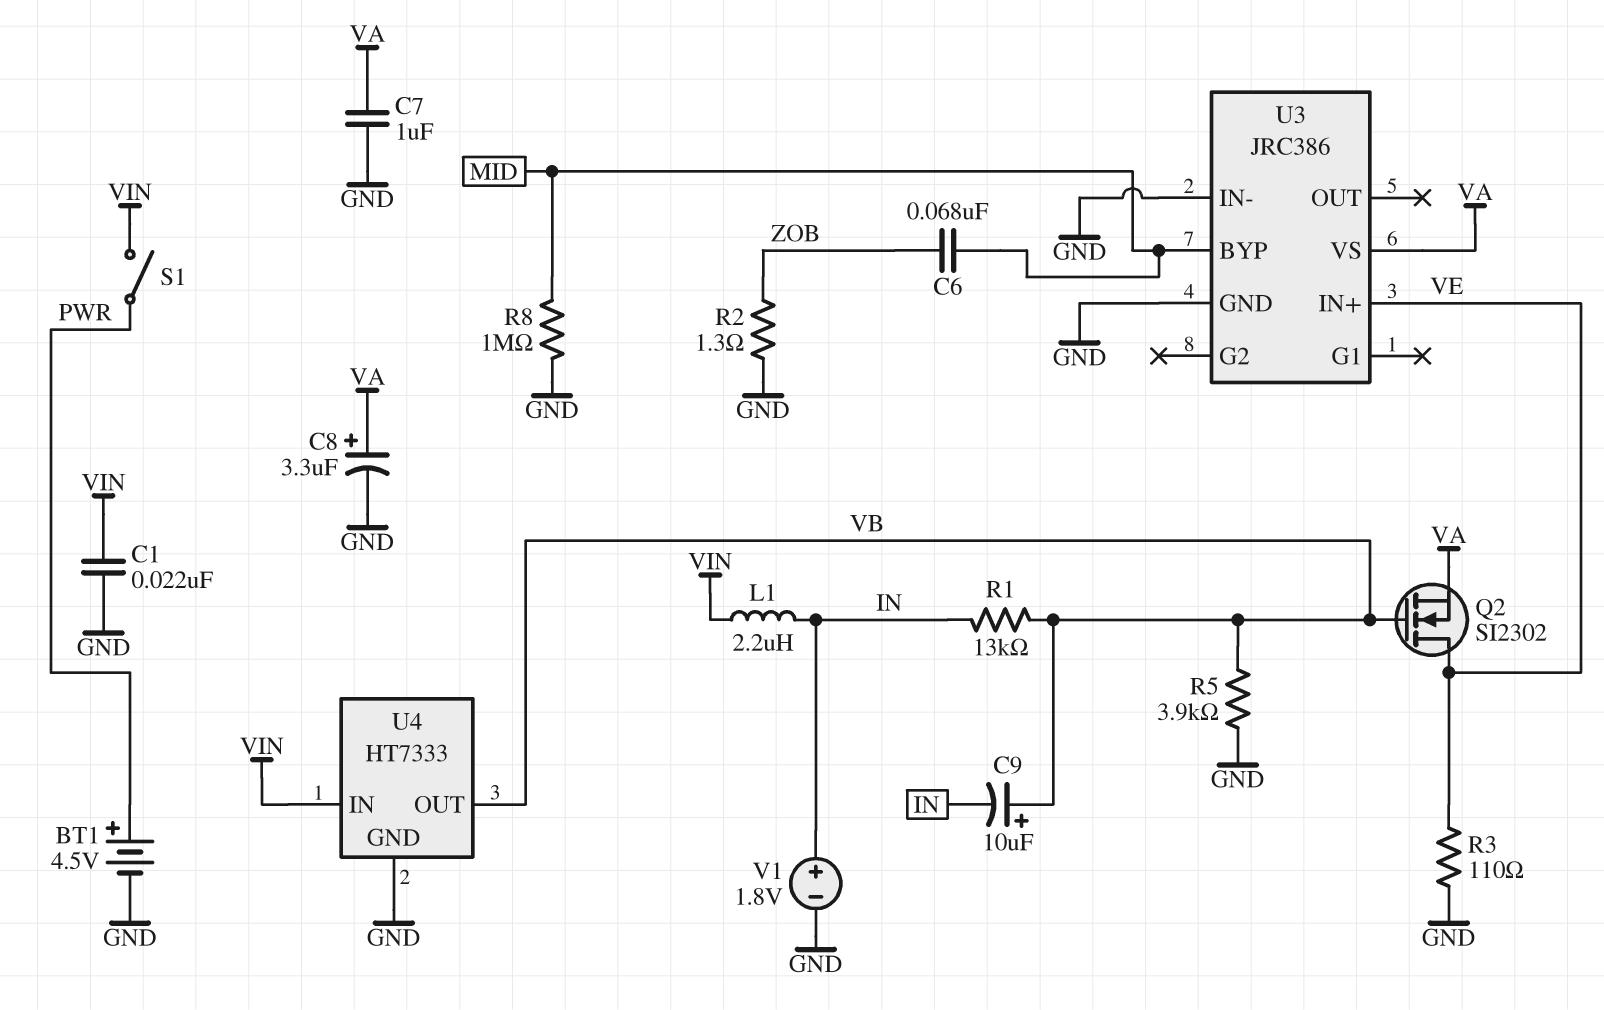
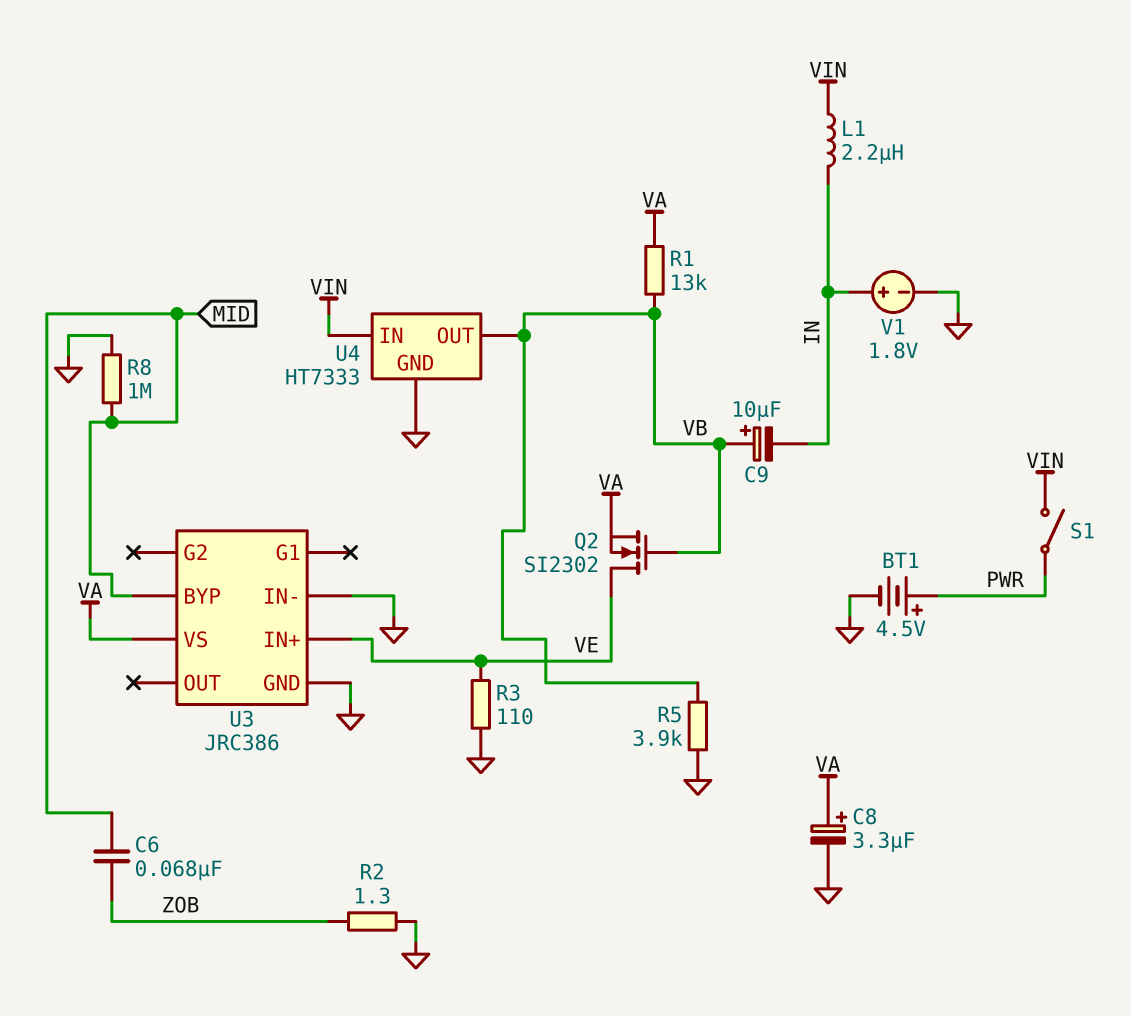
C1: 22nF (GND, VIN) -> none
C7: 1uF (GND, VA) -> none
R1: 13k (IN, VB) -> 13k (VA, VB)

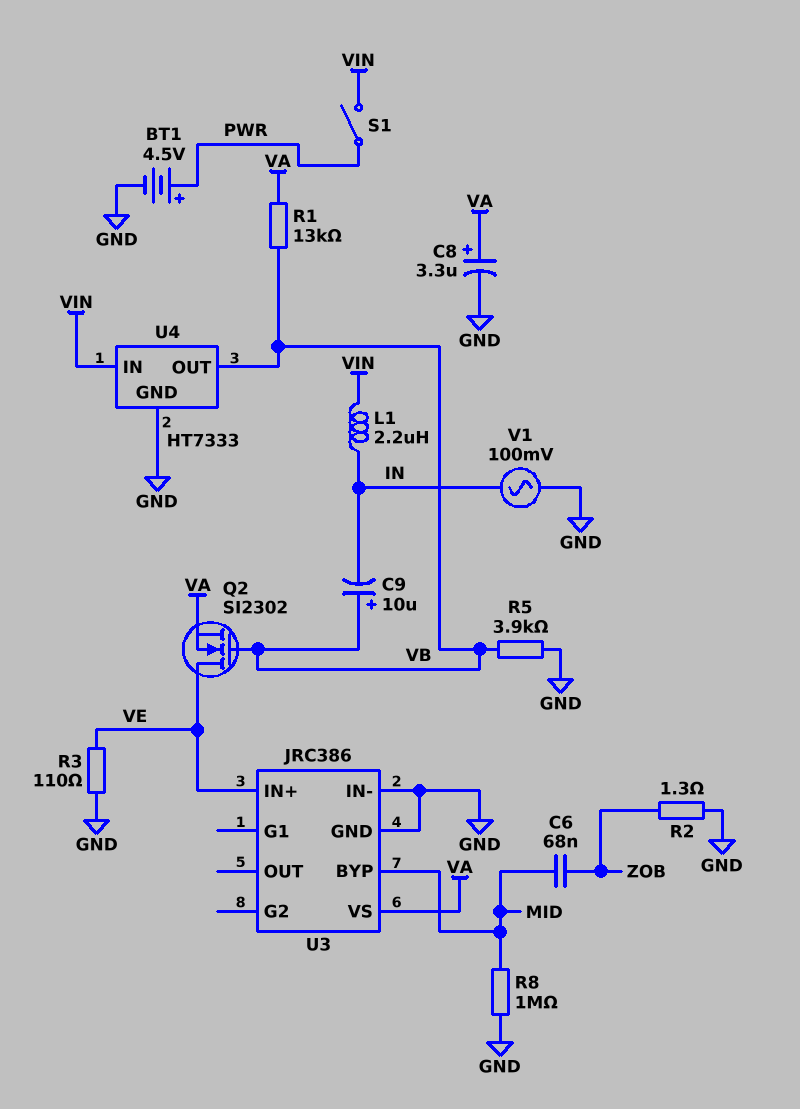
V1: 1.8V (plus IN, minus GND) -> AC 100mV (GND, IN)

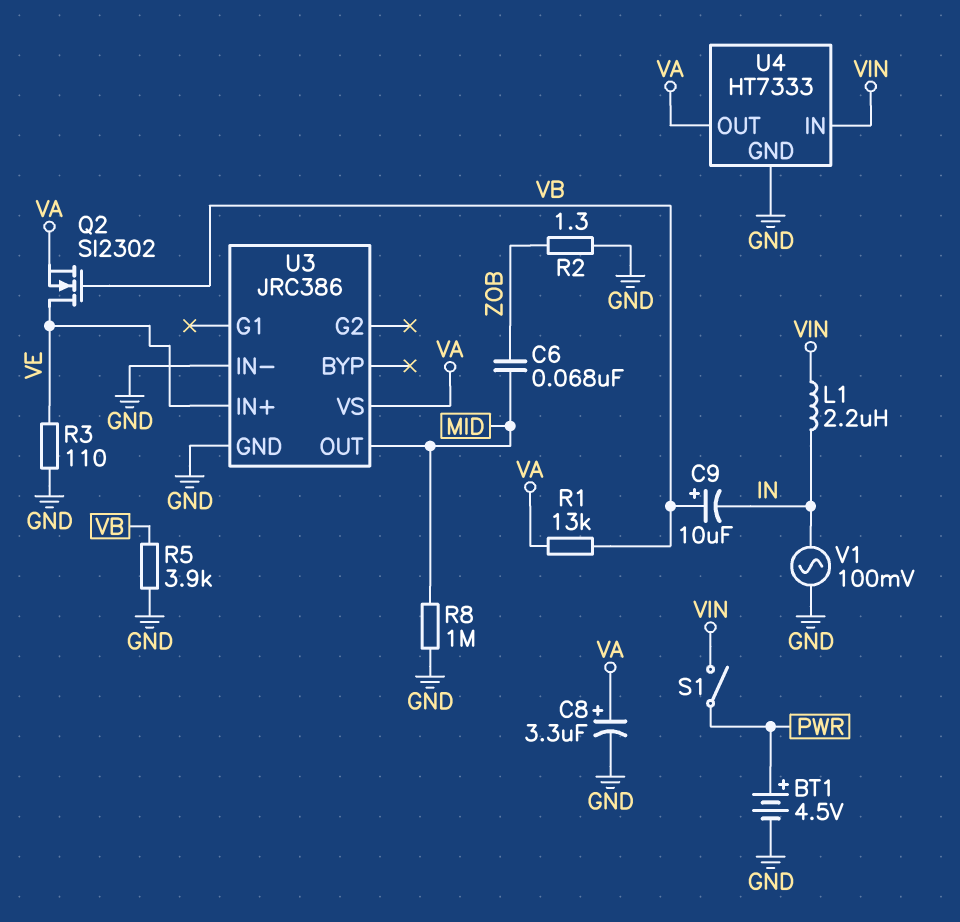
U3 pin BYP: MID -> none
U3 pin OUT: none -> MID
U4 pin OUT: VB -> VA

